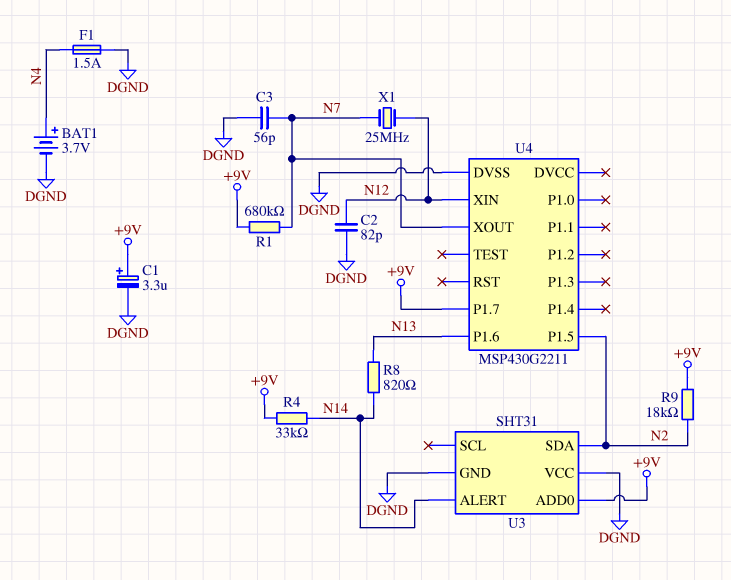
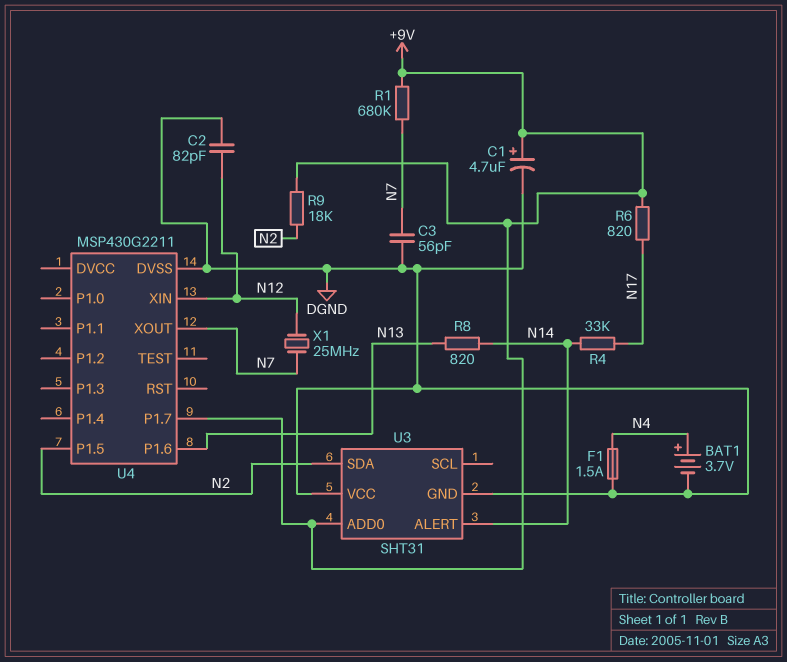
C1: 3.3uF (plus +9V, minus DGND) -> 4.7uF (plus +9V, minus DGND)
R4: 33k (+9V, N14) -> 33k (N14, N17)
R6: none -> 820 (+9V, N17)

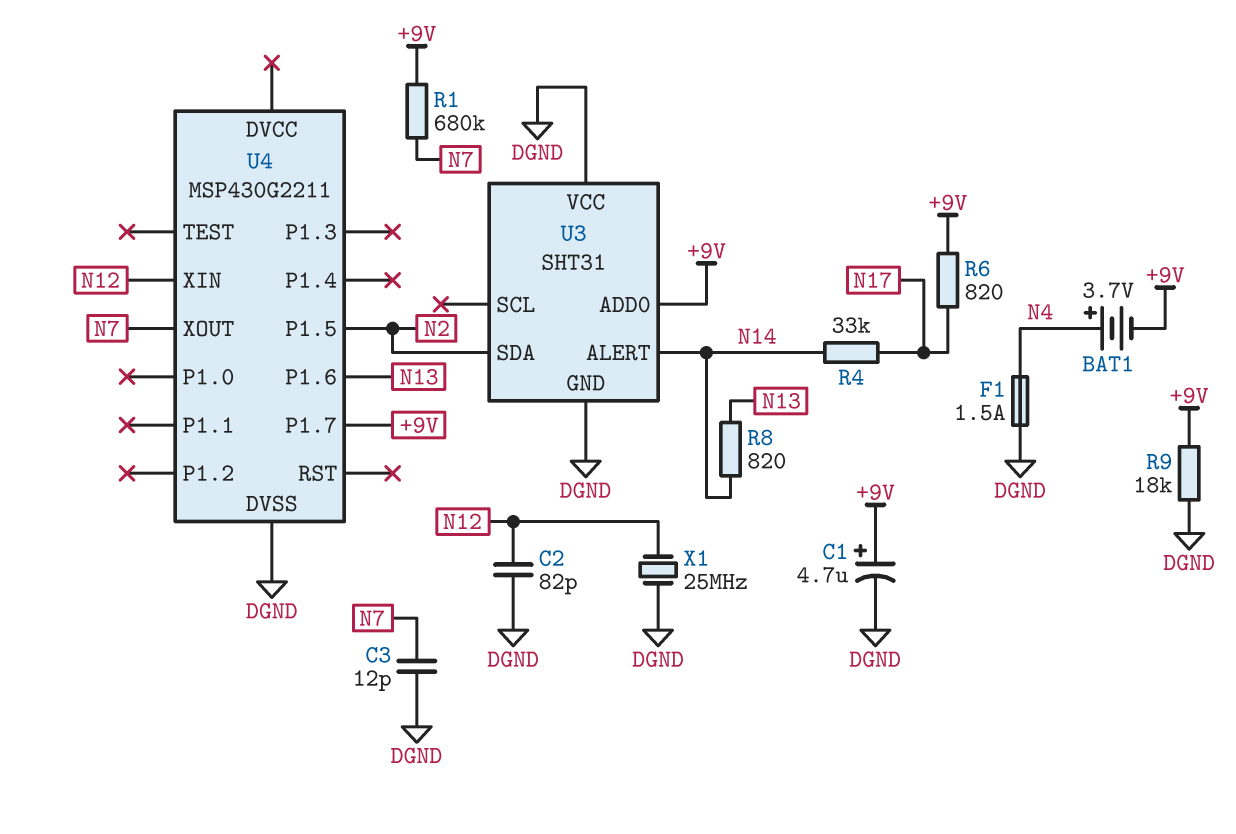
BAT1: 3.7V (plus N4, minus DGND) -> 3.7V (plus N4, minus +9V)
C3: 56pF (DGND, N7) -> 12pF (DGND, N7)
R9: 18k (+9V, N2) -> 18k (+9V, DGND)
X1: 25MHz (N7, N12) -> 25MHz (DGND, N12)

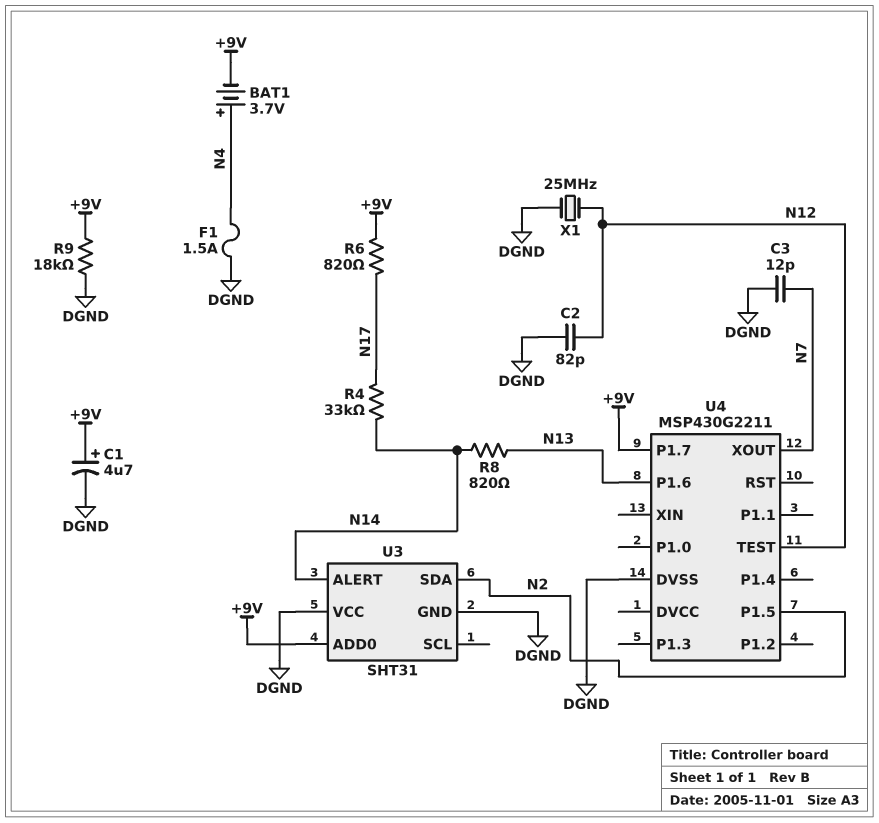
R1: 680k (+9V, N7) -> none
U4 pin TEST: none -> N12
U4 pin XIN: N12 -> none

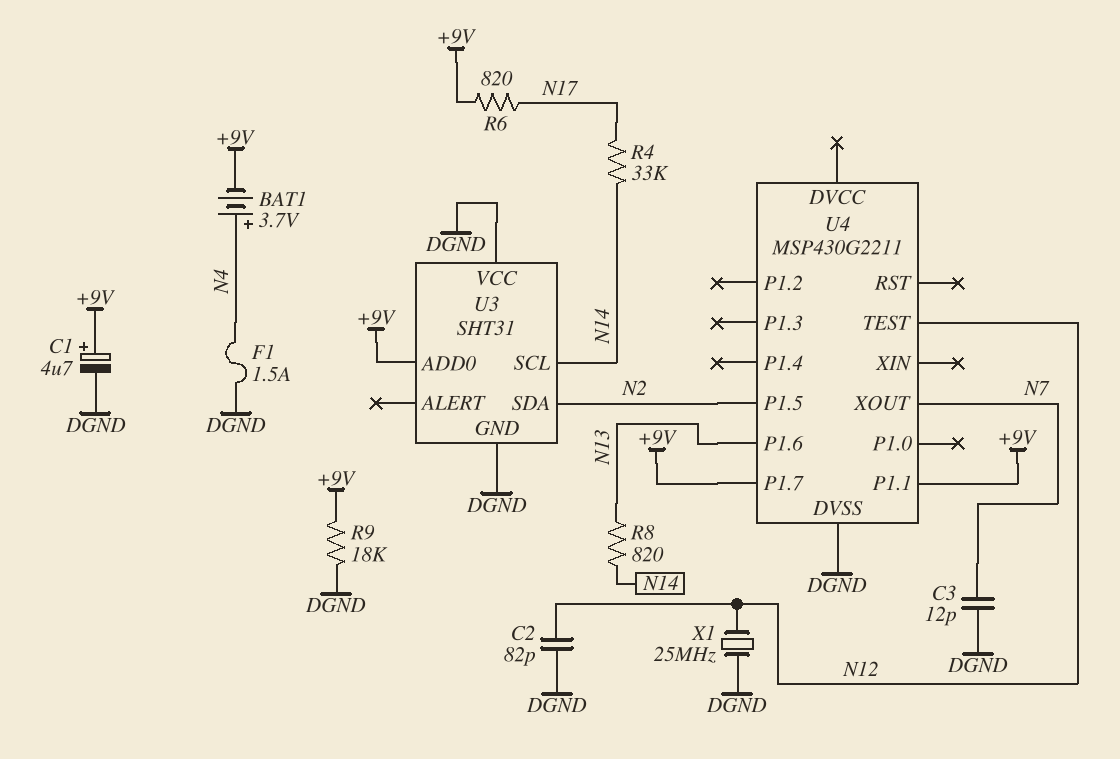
U3 pin ALERT: N14 -> none
U3 pin SCL: none -> N14
U4 pin P1.1: none -> +9V

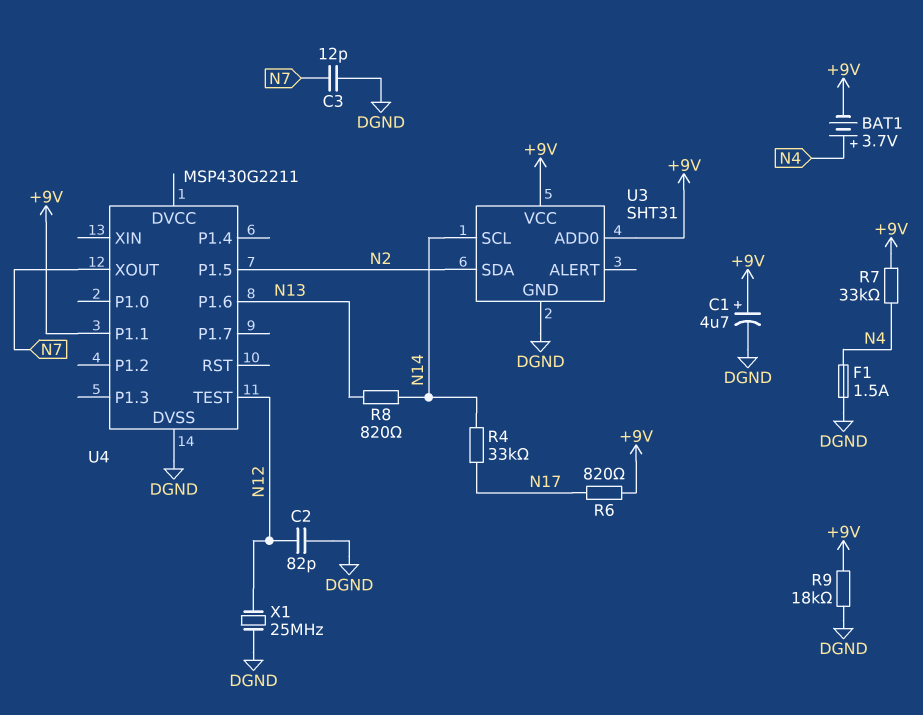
R7: none -> 33k (+9V, N4)
U3 pin VCC: DGND -> +9V
U4 pin P1.7: +9V -> none

